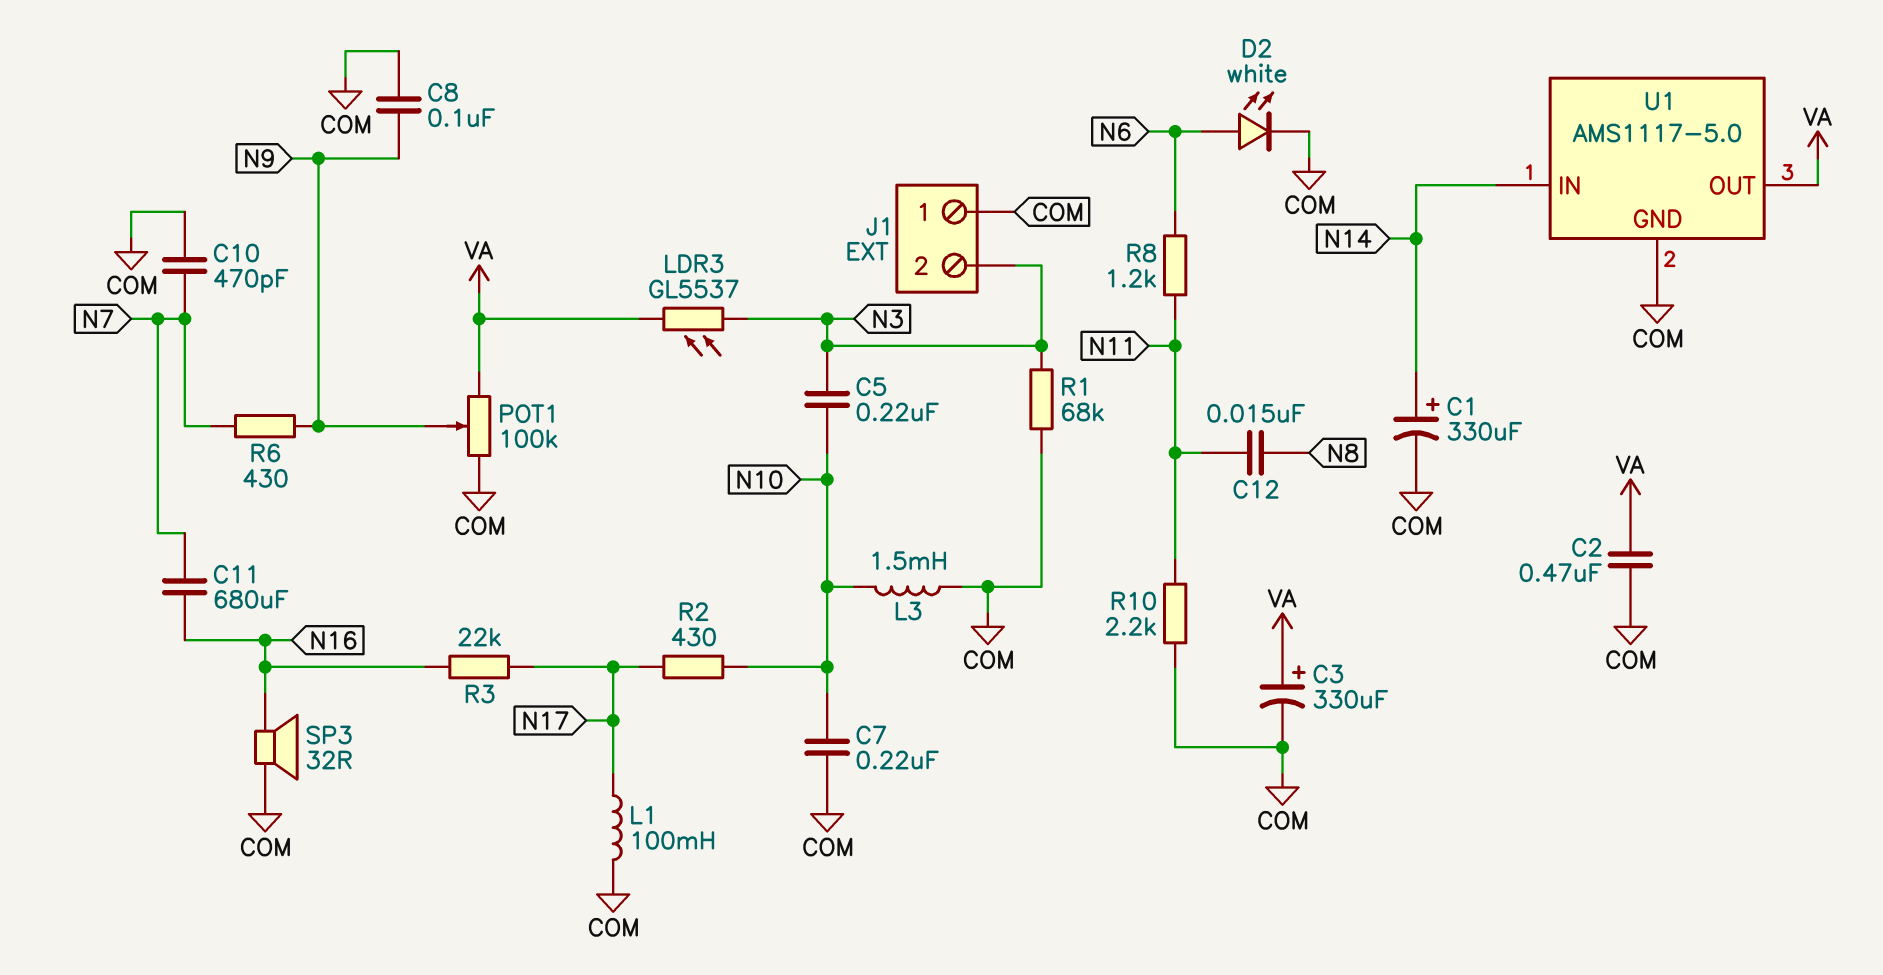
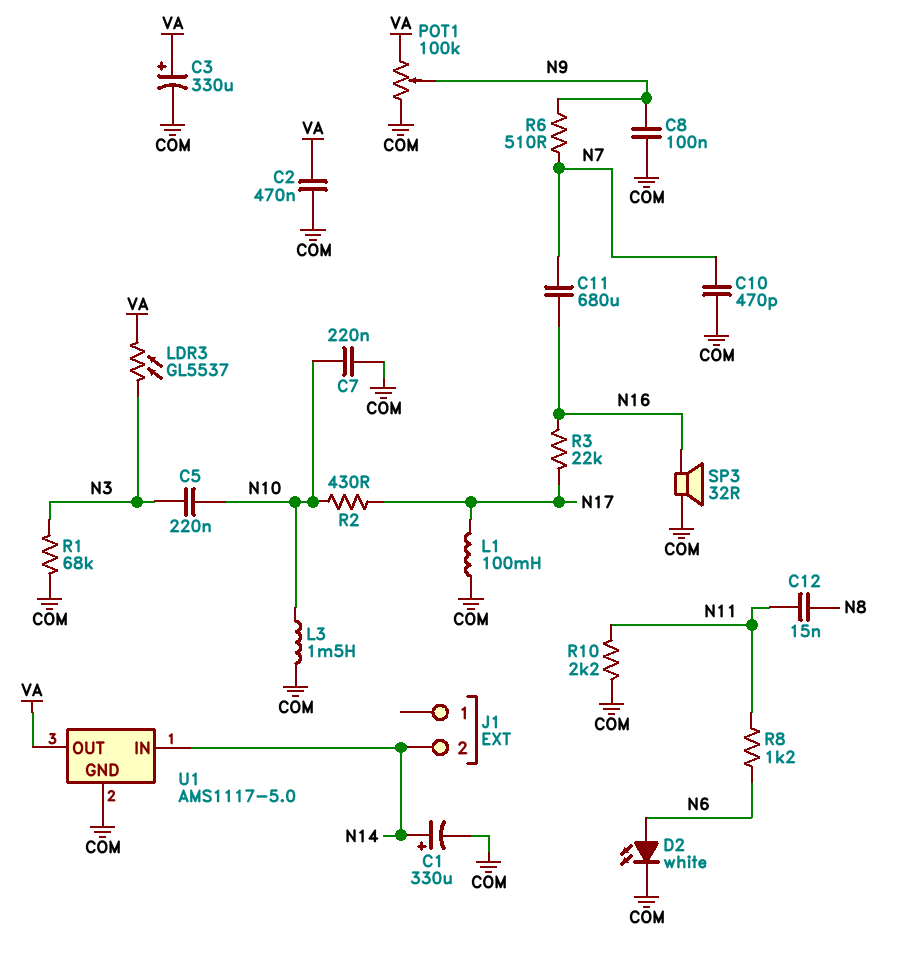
J1 pin 1: COM -> none
J1 pin 2: N3 -> N14
R6: 430 (N7, N9) -> 510 (N7, N9)

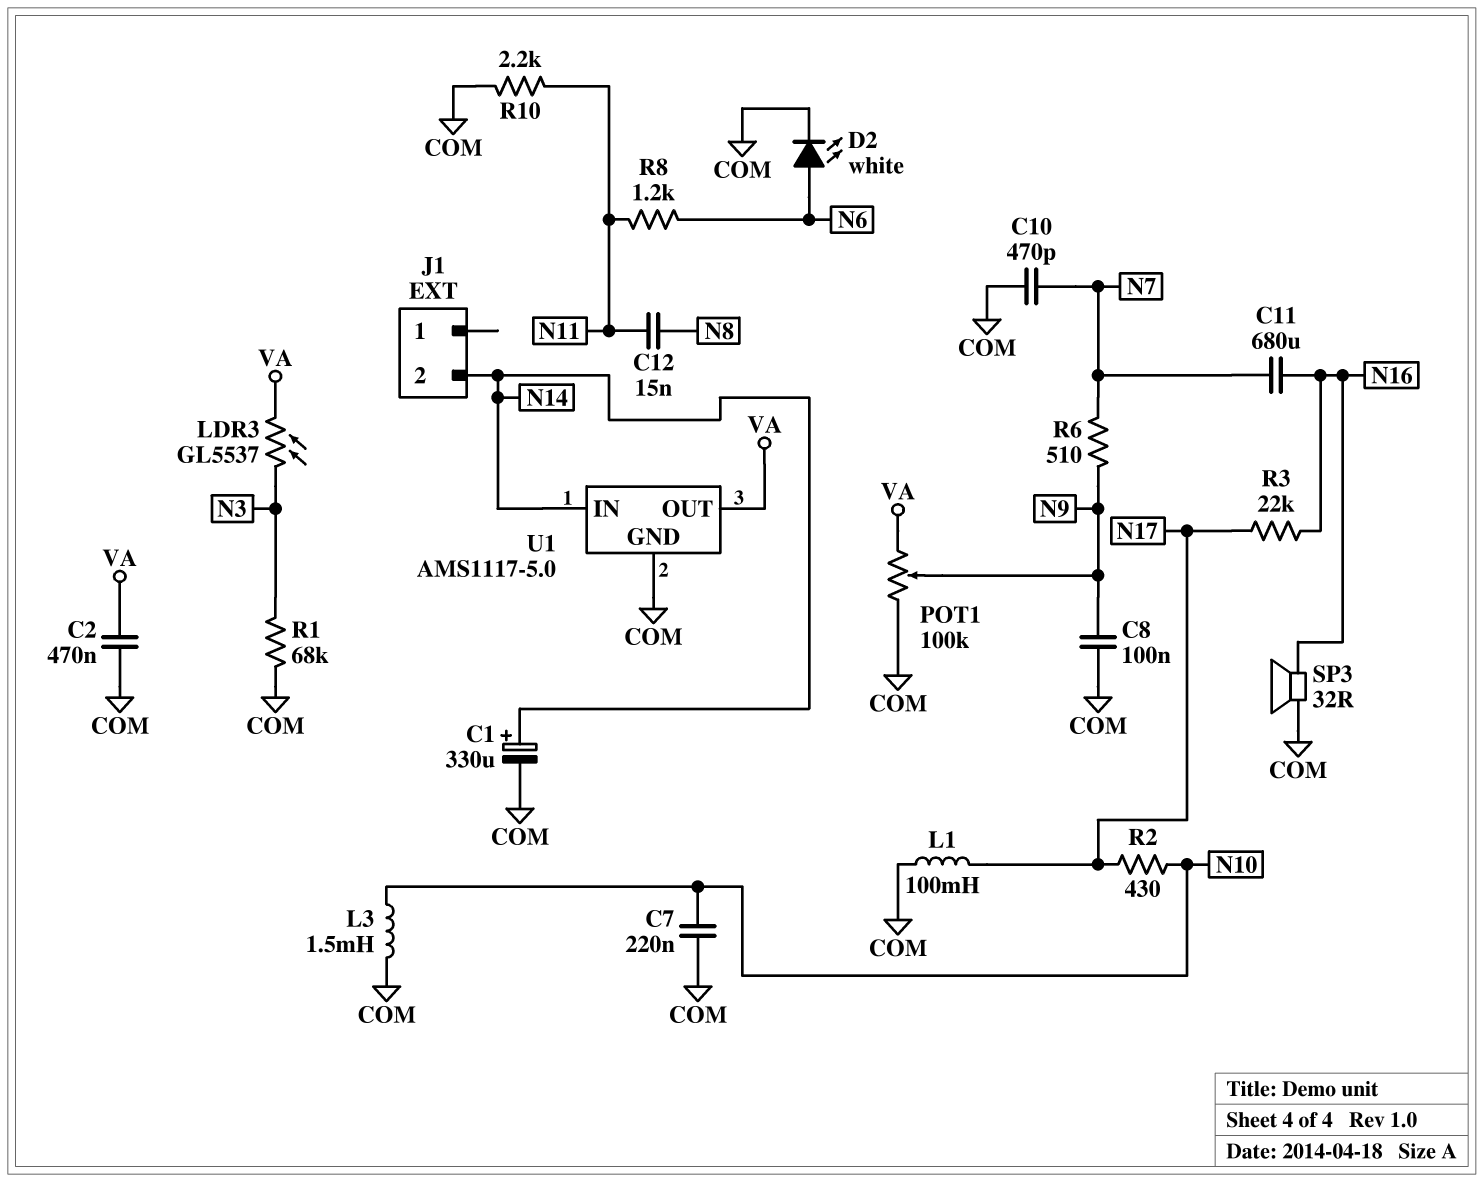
C3: 330uF (plus VA, minus COM) -> none
C5: 220nF (N3, N10) -> none

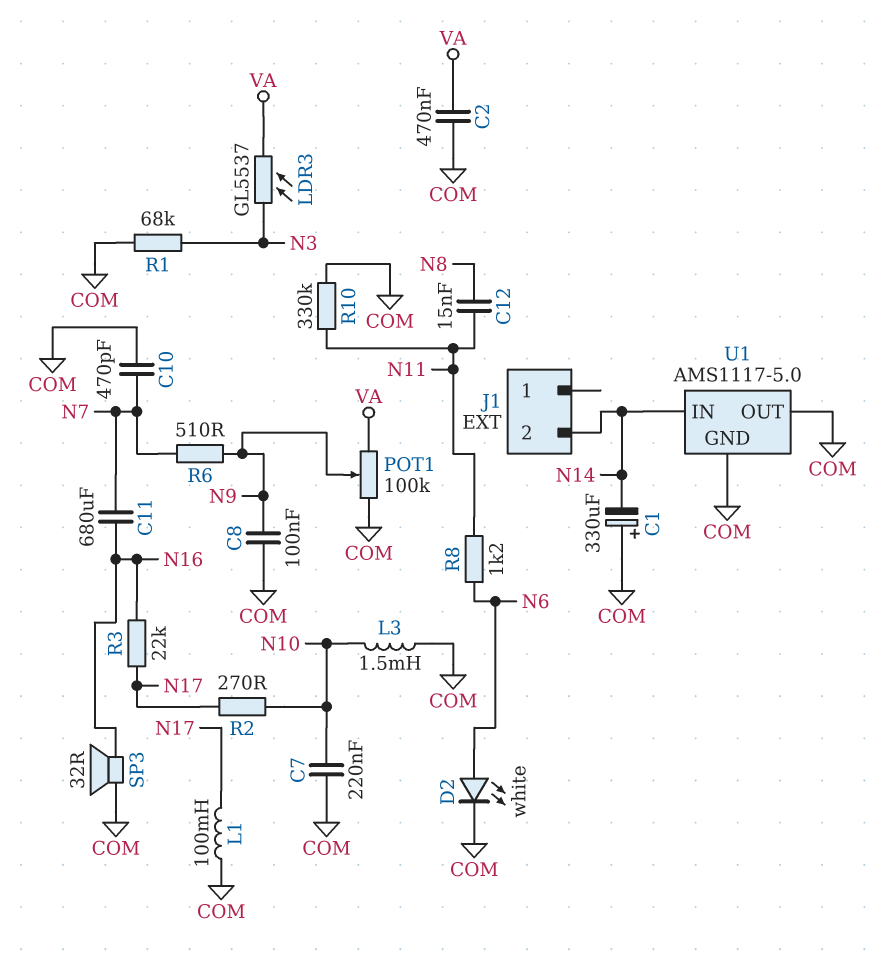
C1: 330uF (plus N14, minus COM) -> 330uF (plus COM, minus N14)
R2: 430 (N10, N17) -> 270 (N10, N17)
R10: 2.2k (COM, N11) -> 330k (COM, N11)
U1 pin OUT: VA -> COM

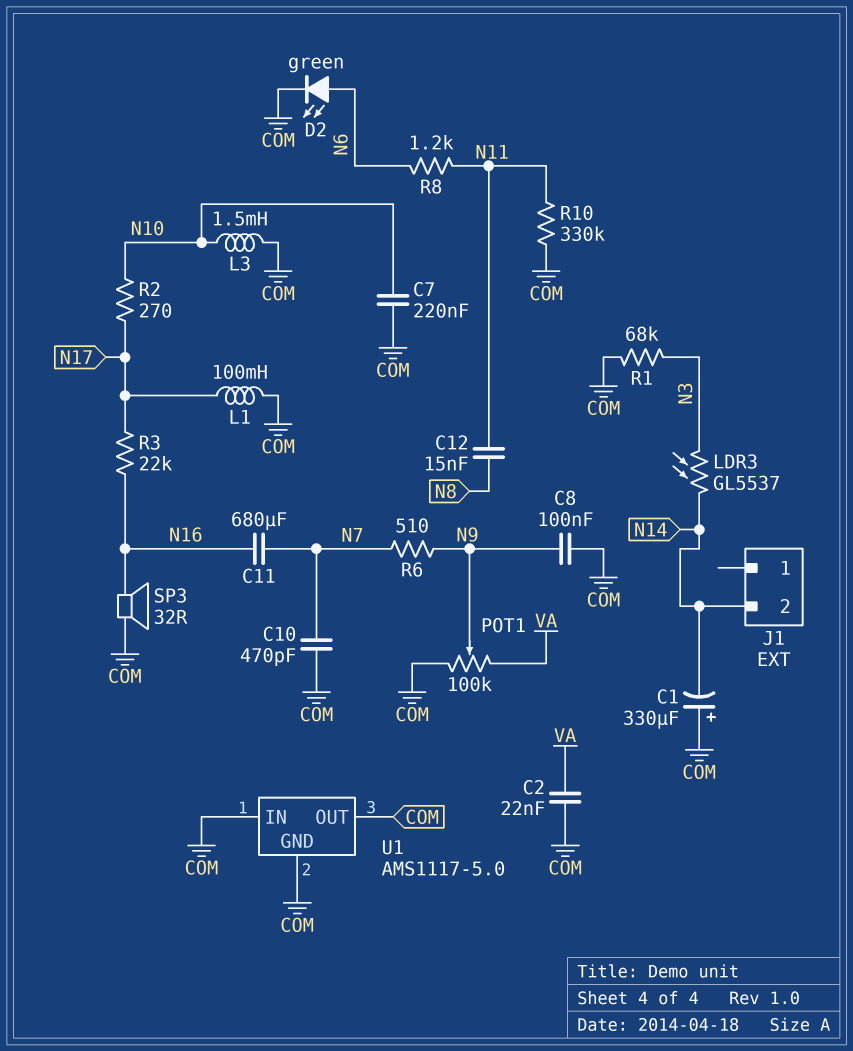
C2: 470nF (COM, VA) -> 22nF (COM, VA)
D2: LED white (A N6, K COM) -> LED green (A N6, K COM)
LDR3: GL5537 (N3, VA) -> GL5537 (N3, N14)
U1 pin IN: N14 -> COM

